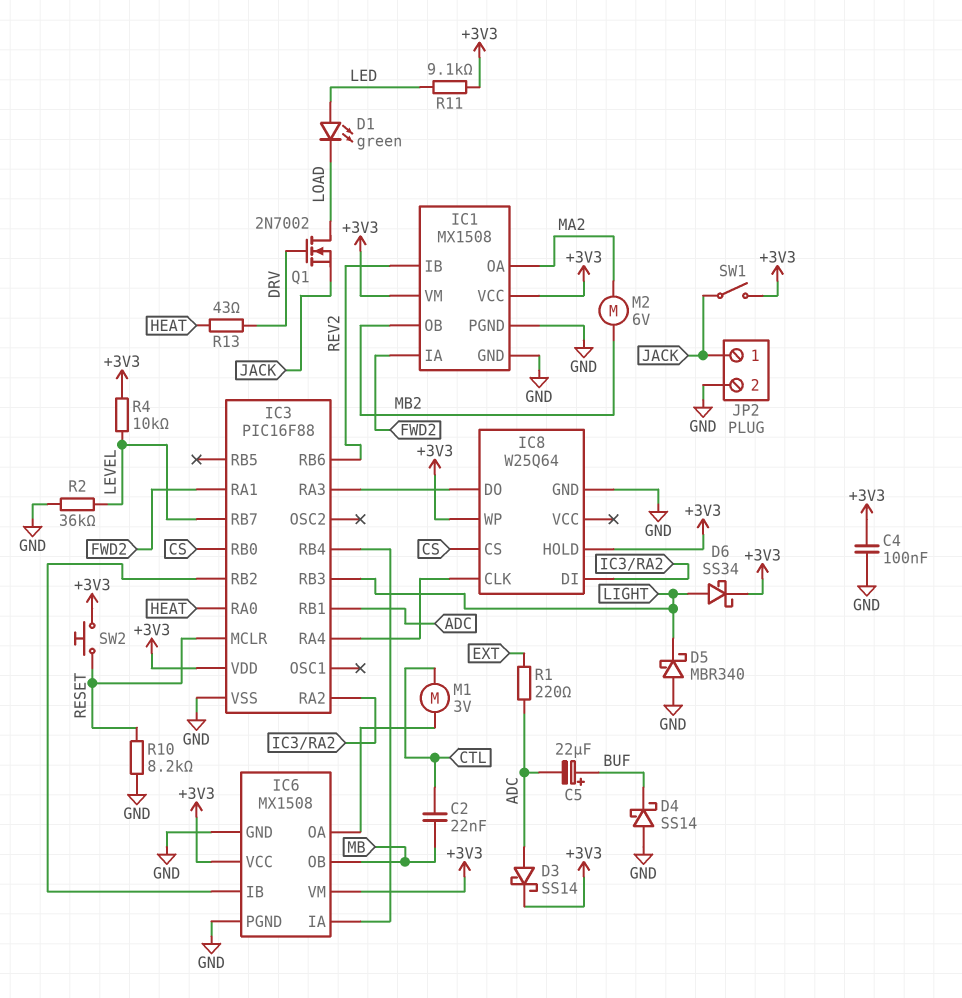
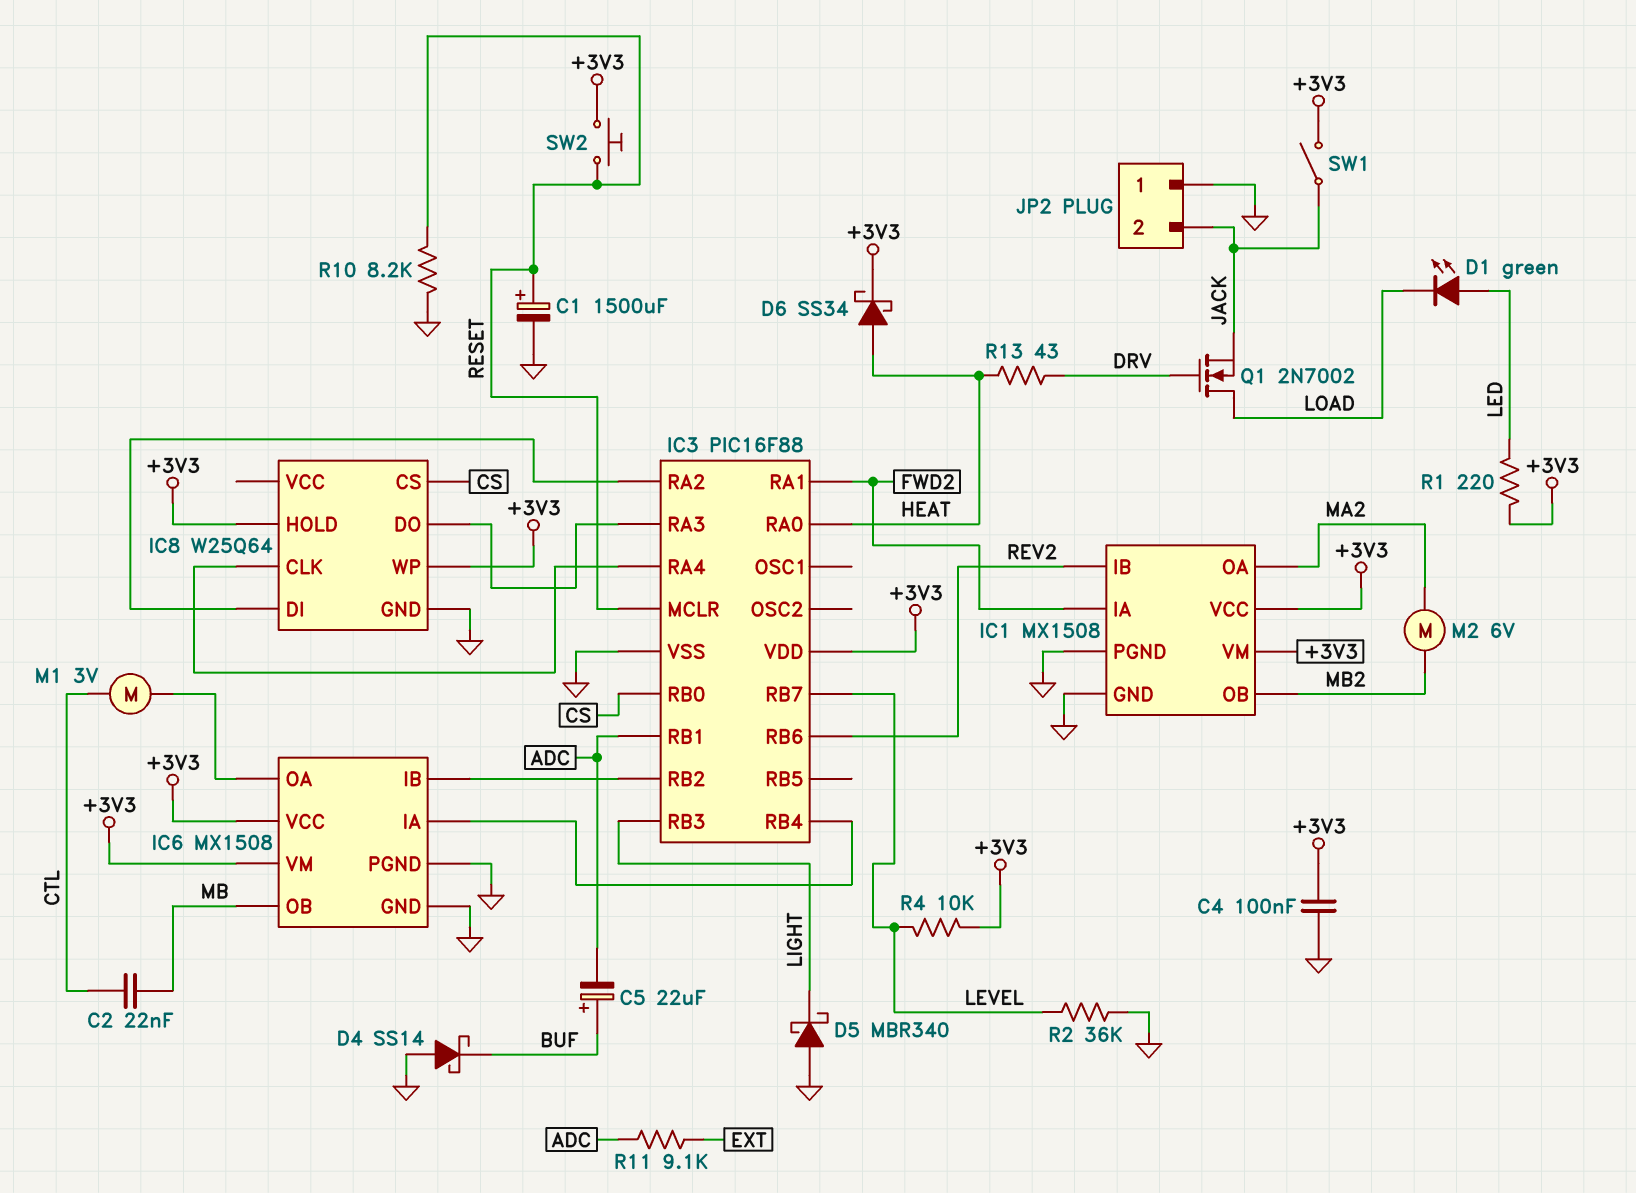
C1: none -> 1500uF (plus RESET, minus GND)
D3: schottky SS14 (A ADC, K +3V3) -> none
D6: schottky SS34 (A LIGHT, K +3V3) -> schottky SS34 (A HEAT, K +3V3)
JP2 pin 1: JACK -> GND
JP2 pin 2: GND -> JACK
R1: 220 (ADC, EXT) -> 220 (+3V3, LED)
R11: 9.1k (+3V3, LED) -> 9.1k (ADC, EXT)

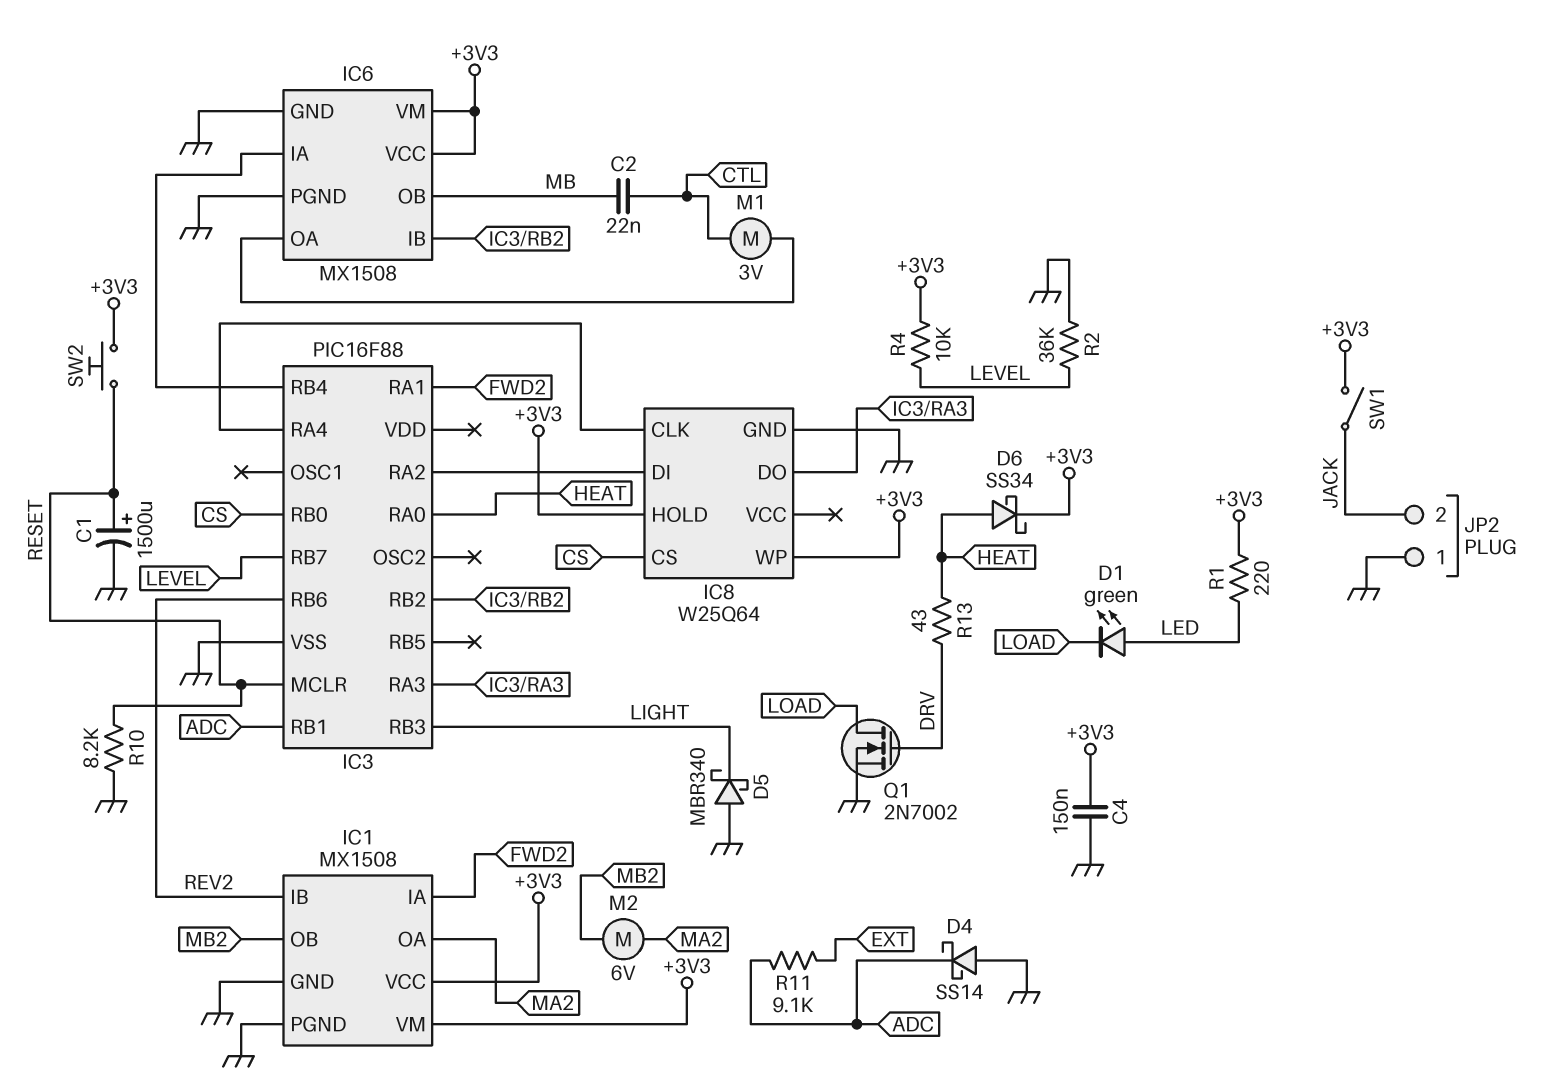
C4: 100nF (+3V3, GND) -> 150nF (+3V3, GND)
C5: 22uF (plus BUF, minus ADC) -> none
D4: schottky SS14 (A GND, K BUF) -> schottky SS14 (A GND, K ADC)
IC3 pin VDD: +3V3 -> none
Q1: NMOS 2N7002 (G DRV, D LOAD, S JACK) -> NMOS 2N7002 (G DRV, D LOAD, S GND)

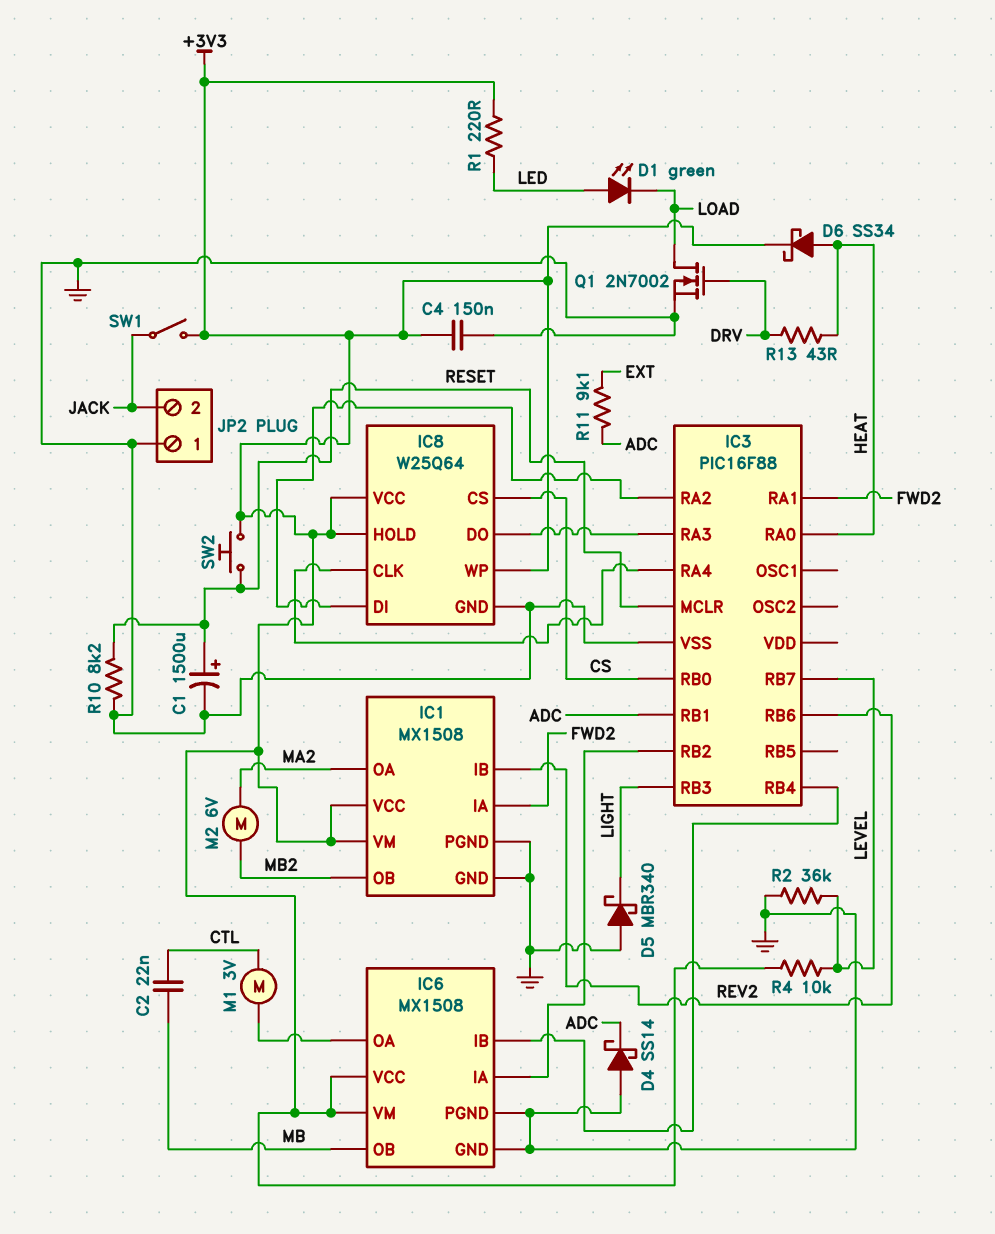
IC6 pin IA: IC3/RB4 -> IC3/RB2
IC6 pin IB: IC3/RB2 -> IC3/RB4
IC8 pin VCC: none -> +3V3

